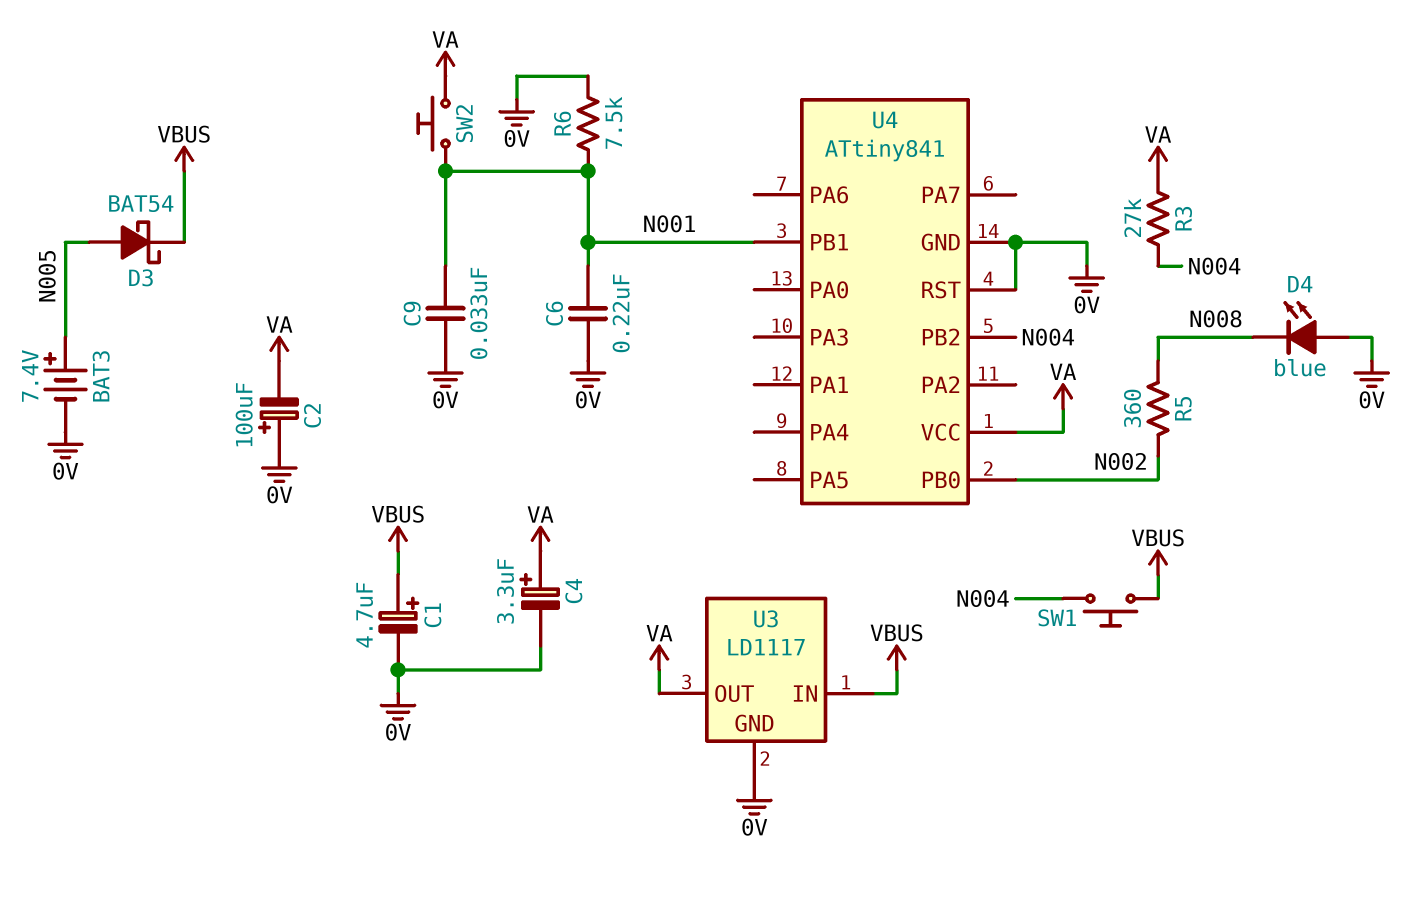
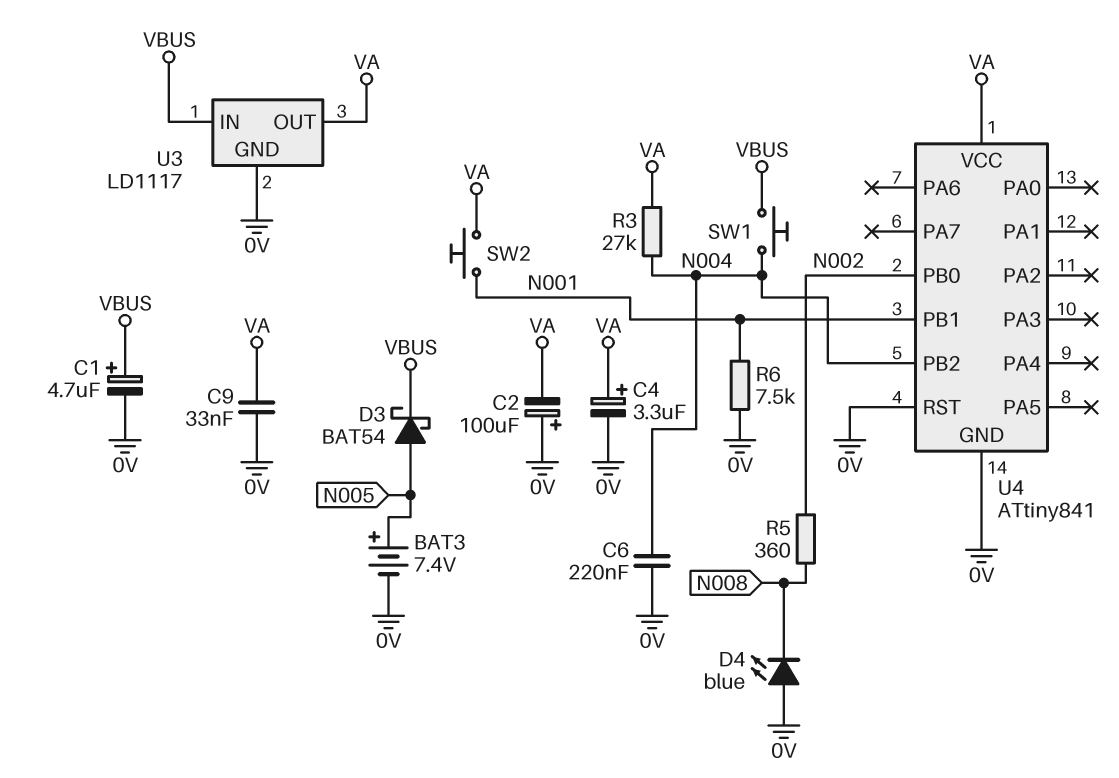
C6: 220nF (0V, N001) -> 220nF (0V, N004)
C9: 33nF (0V, N001) -> 33nF (0V, VA)

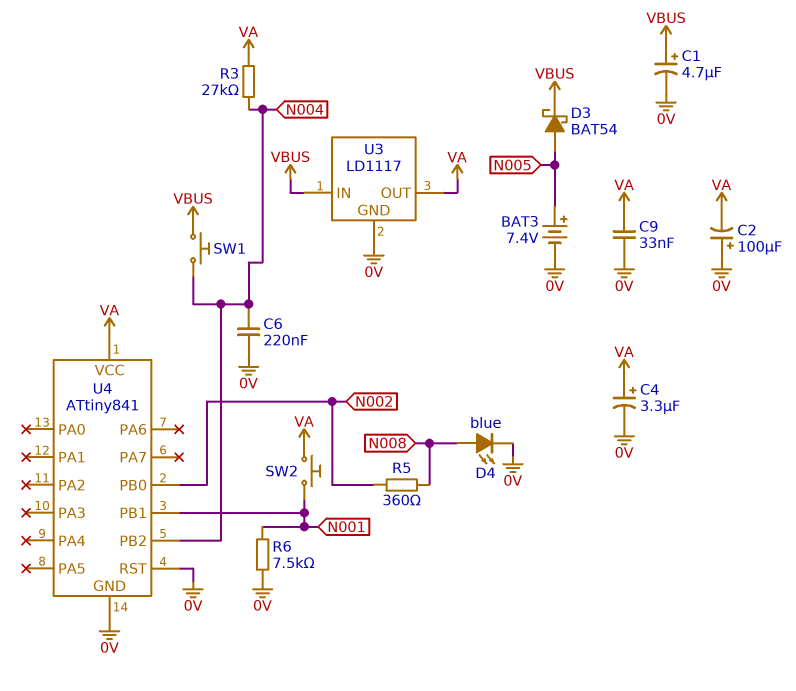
D4: LED blue (A 0V, K N008) -> LED blue (A N008, K 0V)

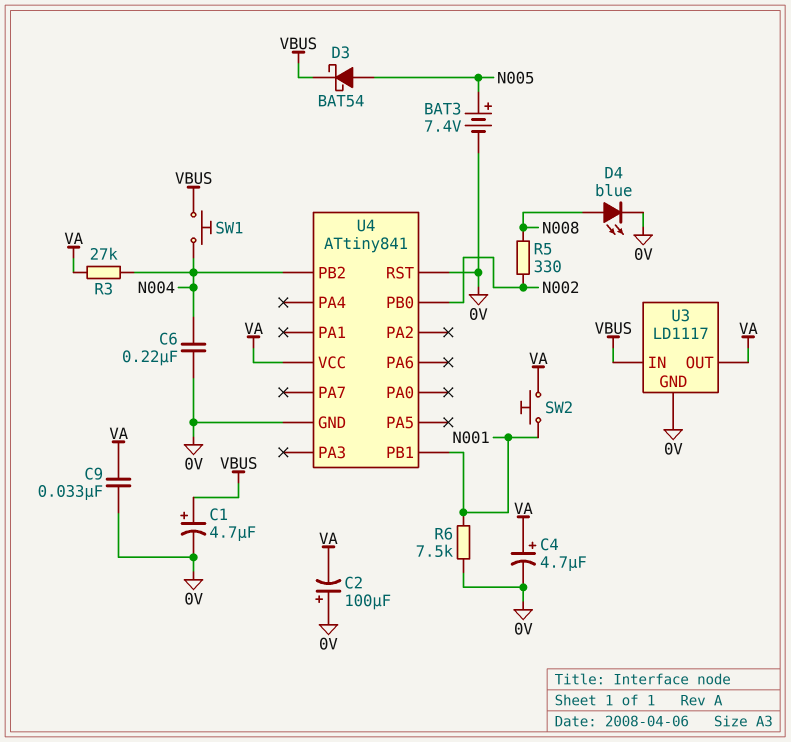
C4: 3.3uF (plus VA, minus 0V) -> 4.7uF (plus VA, minus 0V)
R5: 360 (N002, N008) -> 330 (N002, N008)

